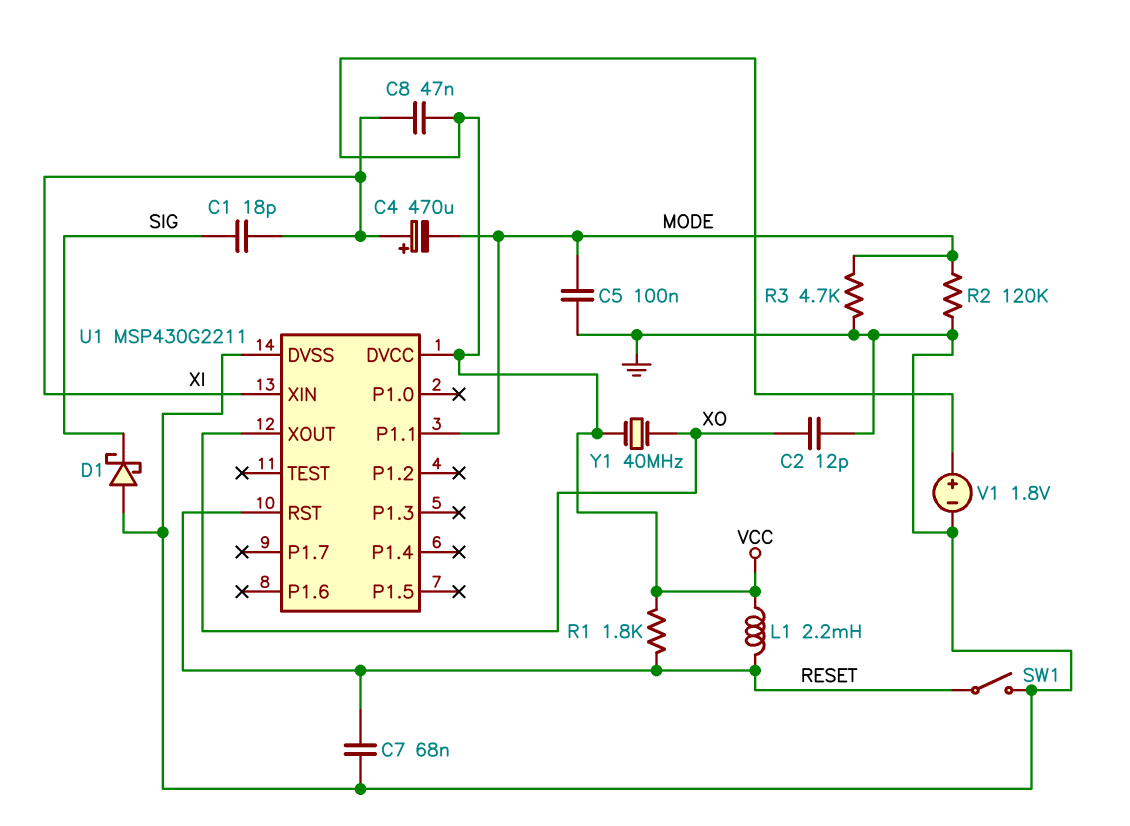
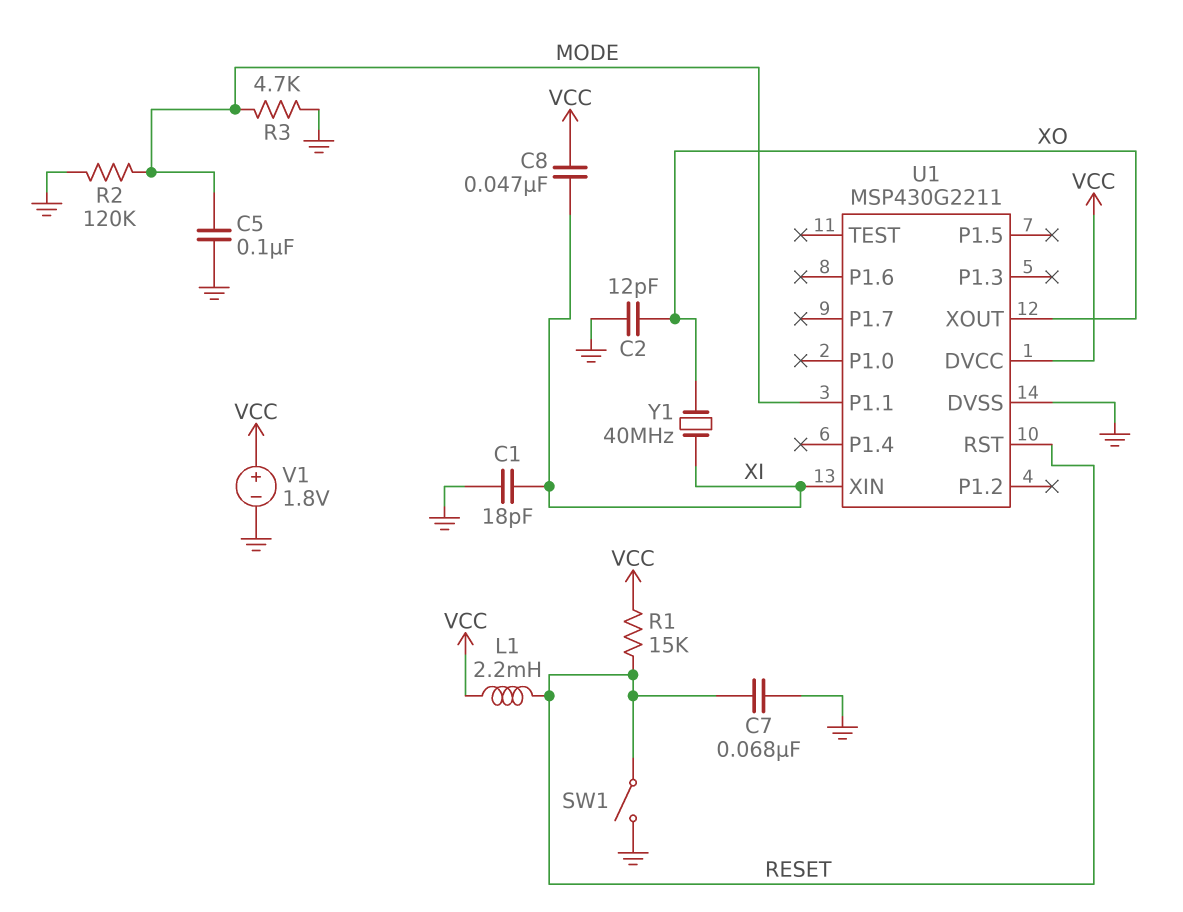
C1: 18pF (SIG, XI) -> 18pF (GND, XI)
C4: 470uF (plus XI, minus MODE) -> none
D1: schottky (A GND, K SIG) -> none
R1: 1.8k (RESET, VCC) -> 15k (RESET, VCC)
Y1: 40MHz (VCC, XO) -> 40MHz (XI, XO)

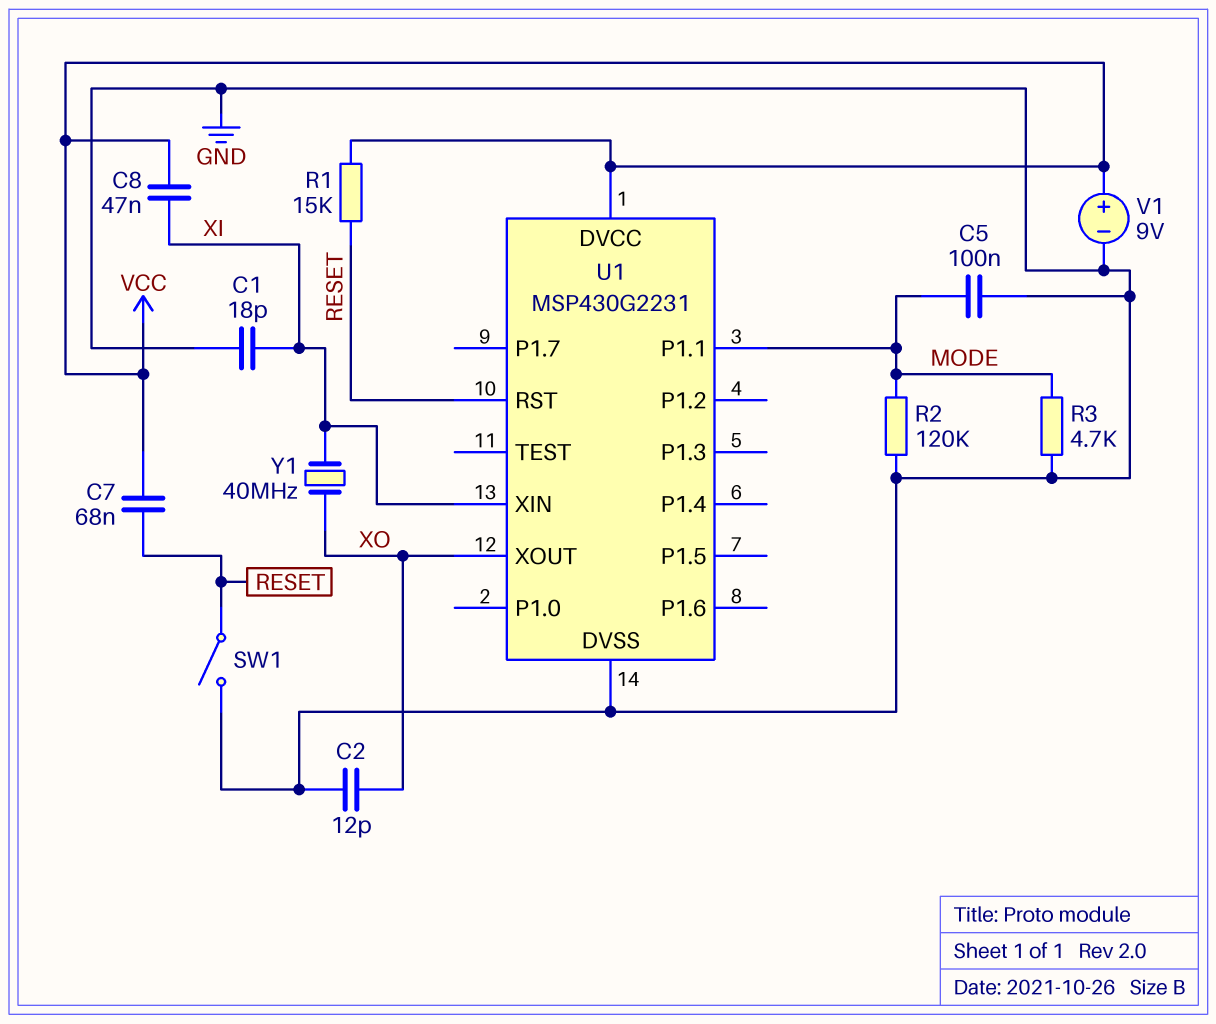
C7: 68nF (GND, RESET) -> 68nF (RESET, VCC)
L1: 2.2mH (RESET, VCC) -> none
U1: MSP430G2211 -> MSP430G2231
V1: 1.8V (plus VCC, minus GND) -> 9V (plus VCC, minus GND)

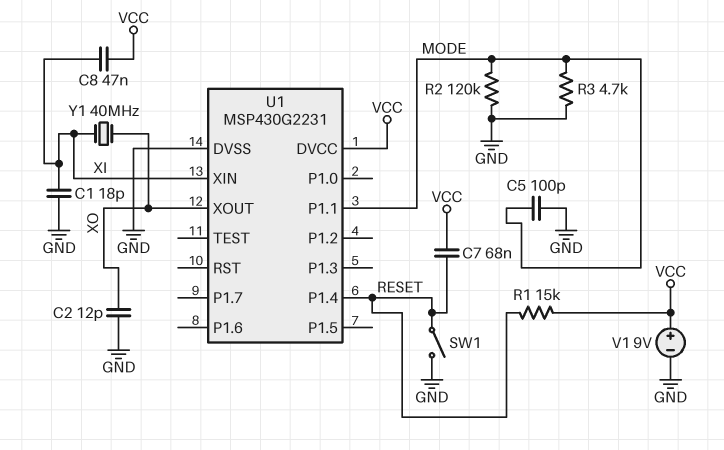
C5: 100nF (GND, MODE) -> 100pF (GND, MODE)
U1 pin P1.4: none -> RESET
U1 pin RST: RESET -> none

